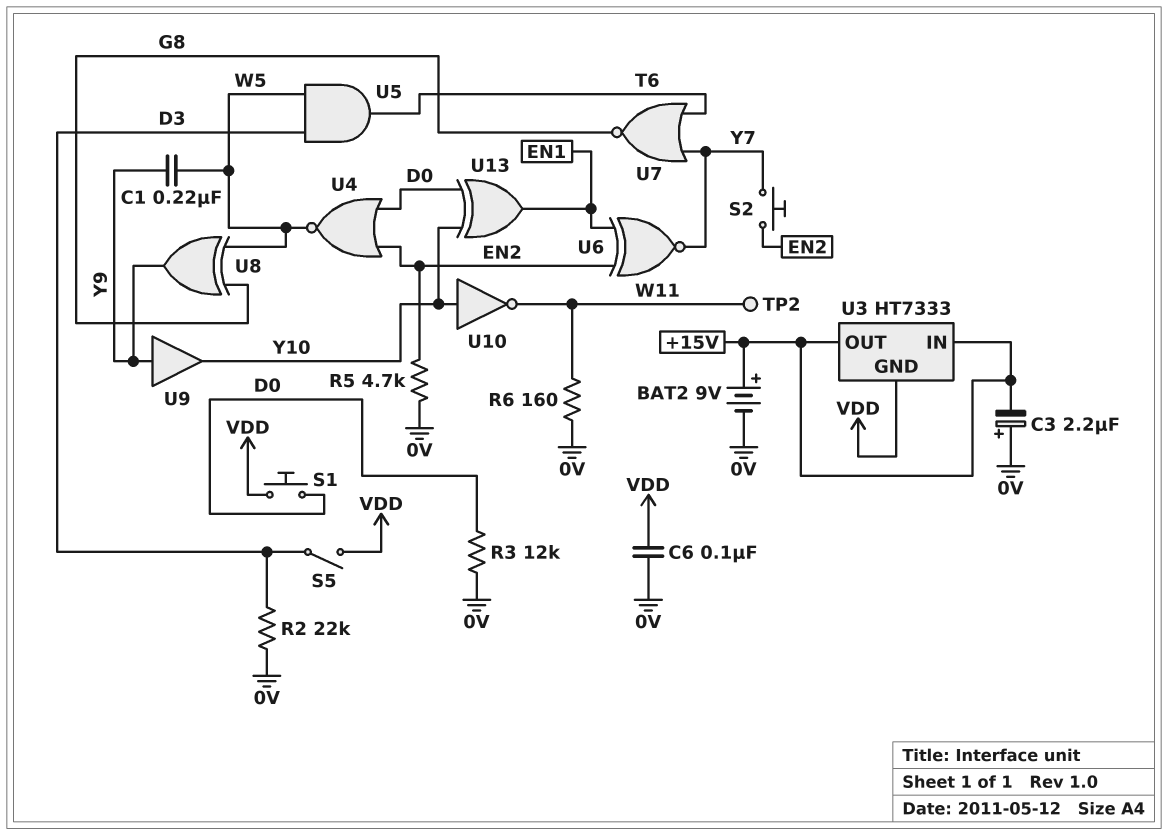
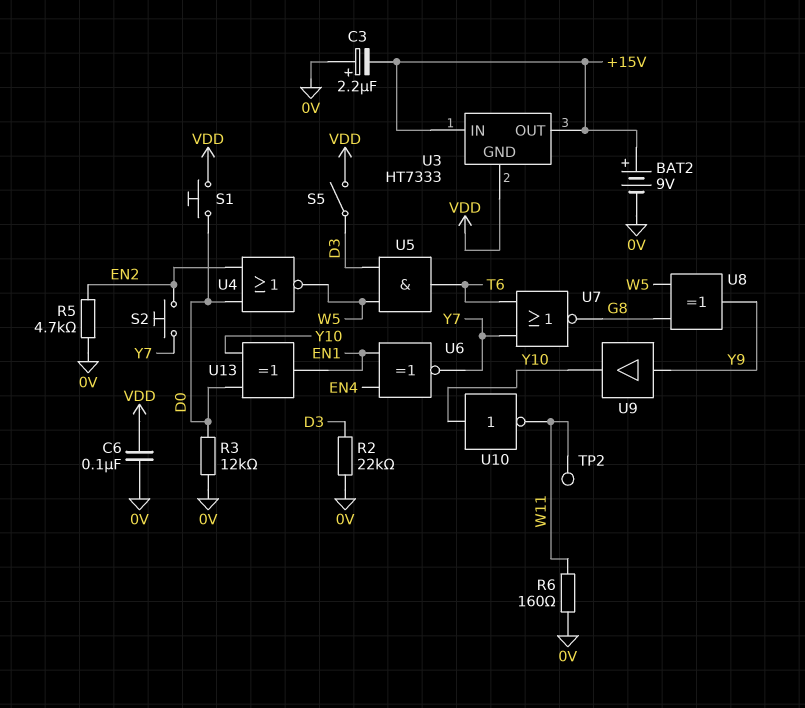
C1: 220nF (W5, Y9) -> none
U6: XNOR (in EN1, in EN2, out Y7) -> XNOR (in EN1, in EN4, out Y7)

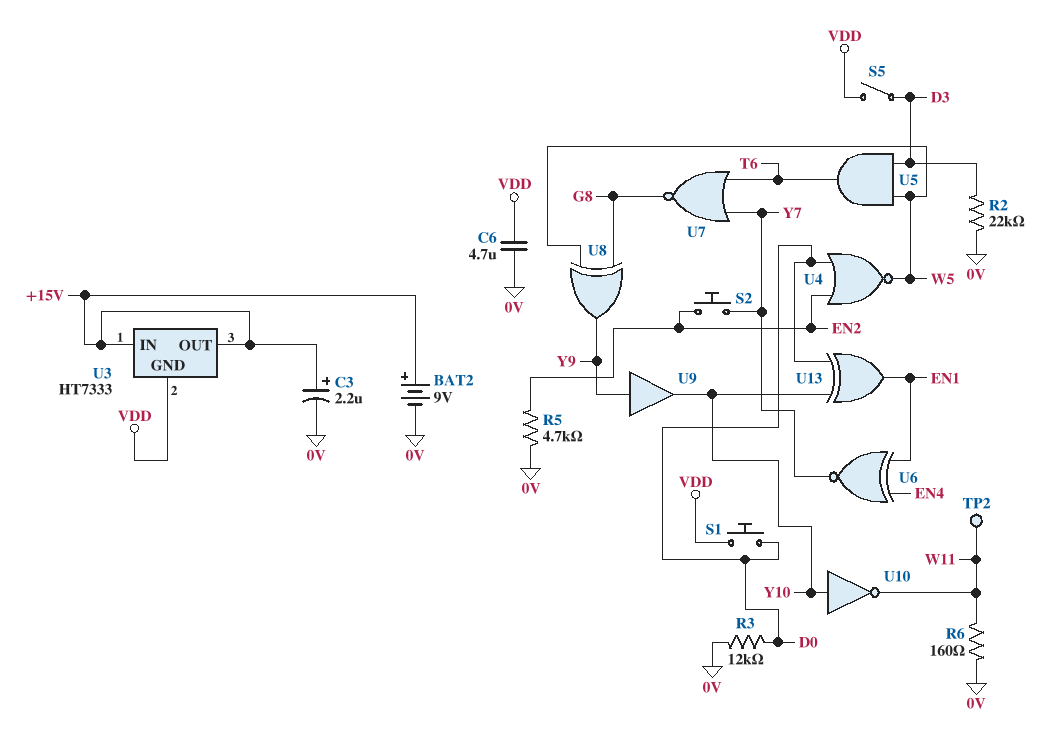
C3: 2.2uF (plus 0V, minus +15V) -> 2.2uF (plus +15V, minus 0V)
C6: 100nF (0V, VDD) -> 4.7uF (0V, VDD)

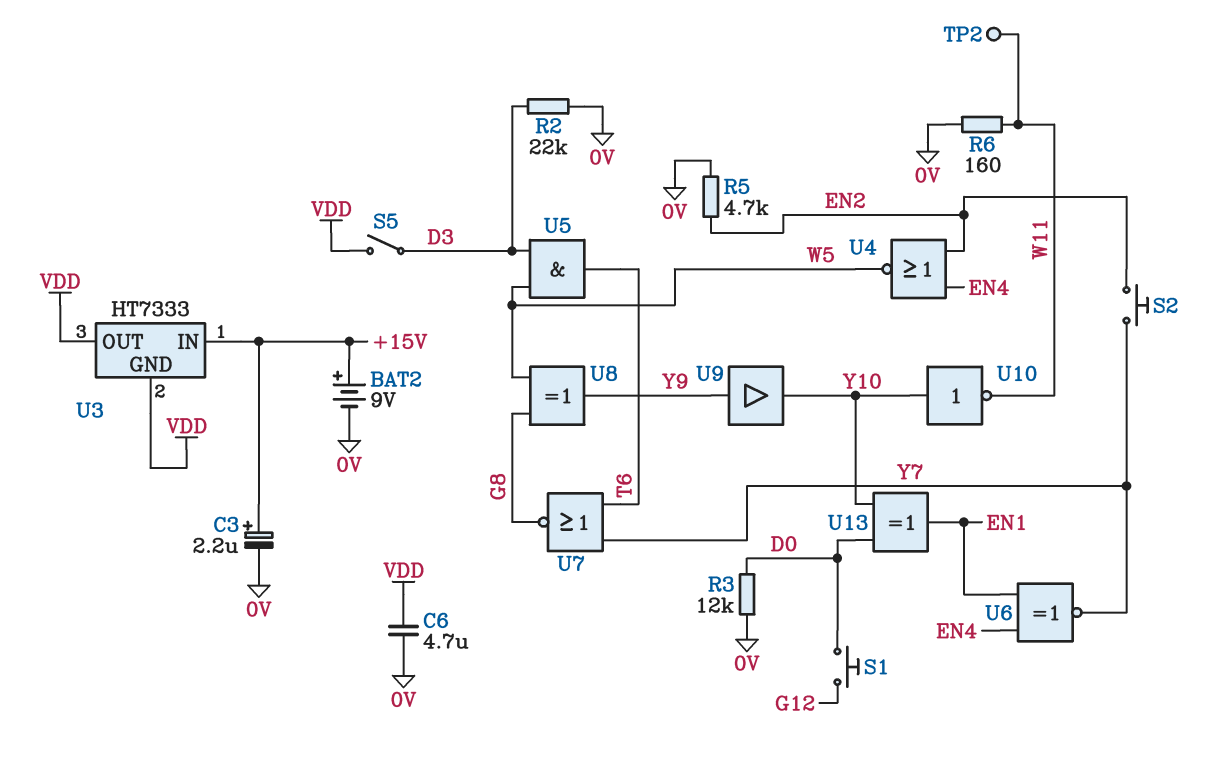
S1: button (D0, VDD) -> button (D0, G12)
U3 pin OUT: +15V -> VDD
U4: NOR (in D0, in EN2, out W5) -> NOR (in EN2, in EN4, out W5)

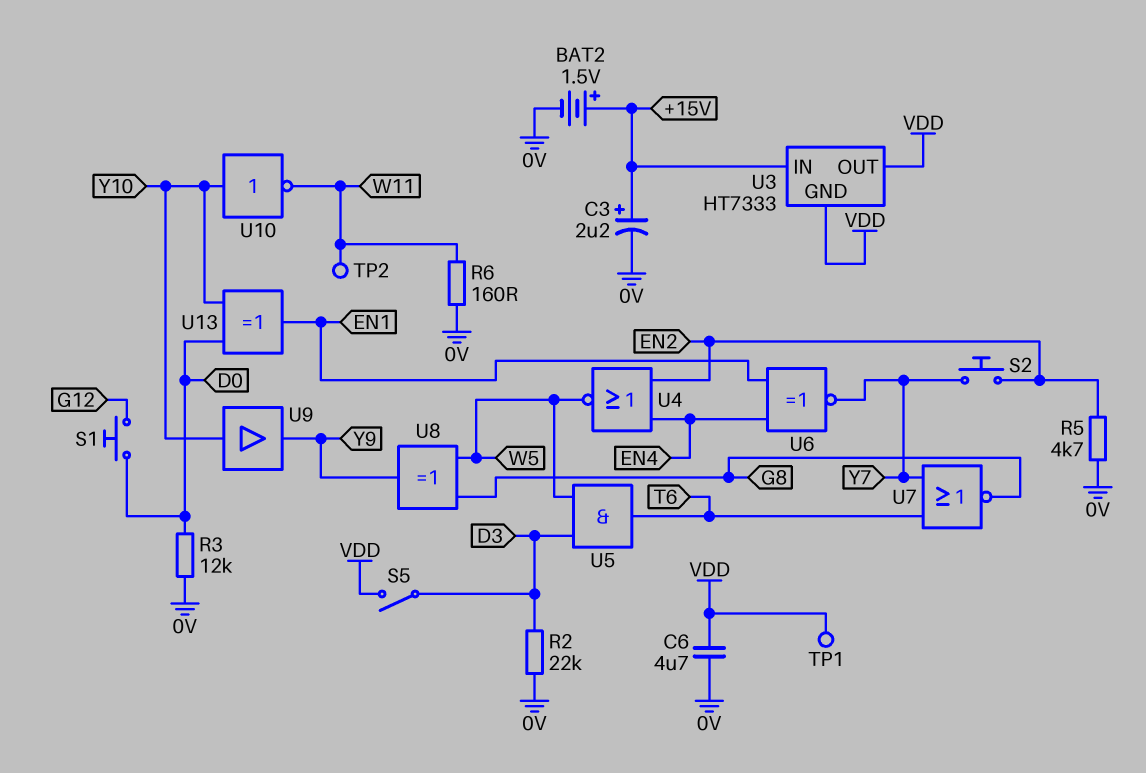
BAT2: 9V (plus +15V, minus 0V) -> 1.5V (plus +15V, minus 0V)
TP1: none -> test point (VDD)
U9: buffer (in Y9, out Y10) -> buffer (in Y10, out Y9)

